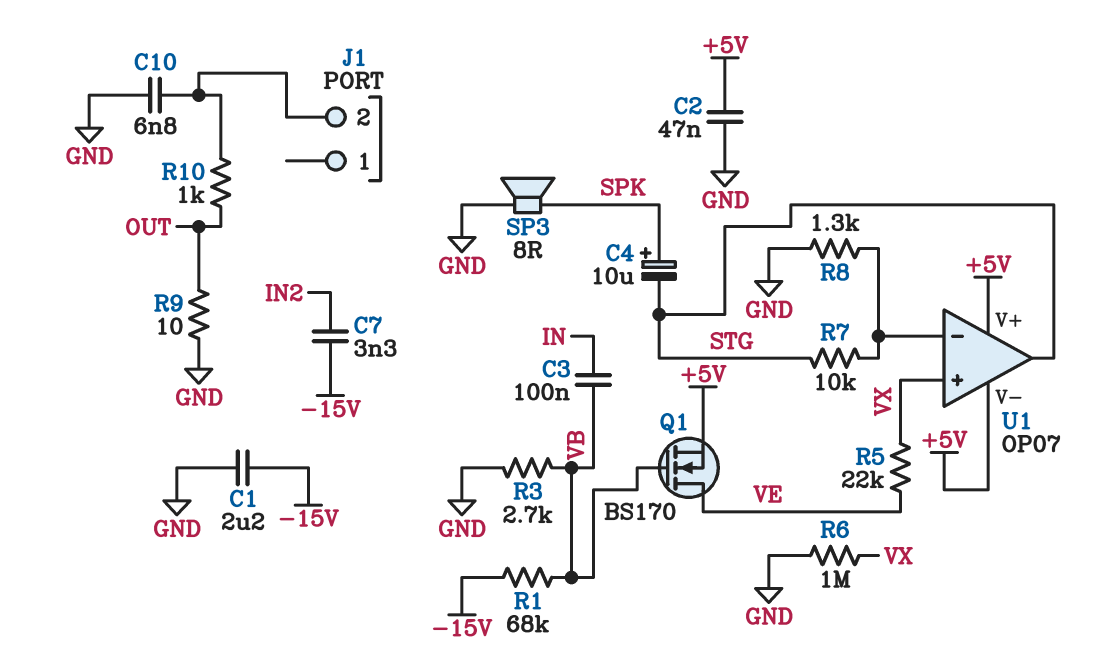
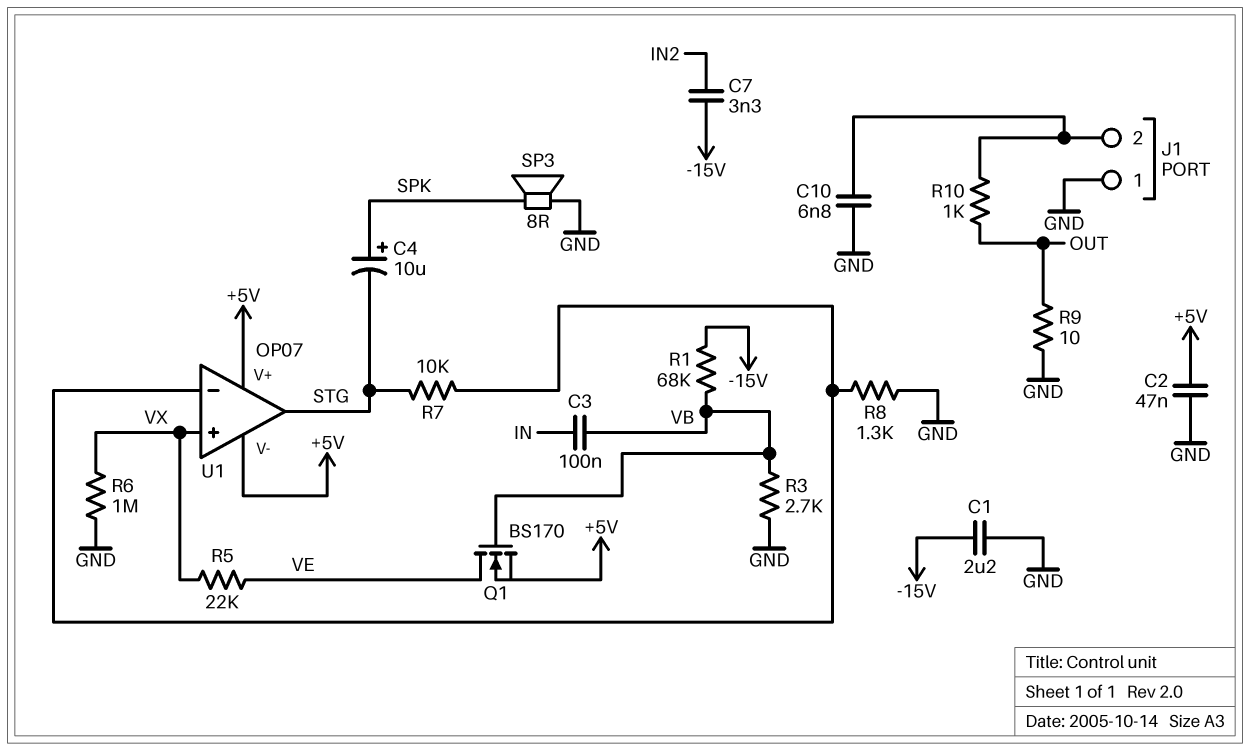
J1 pin 1: none -> GND

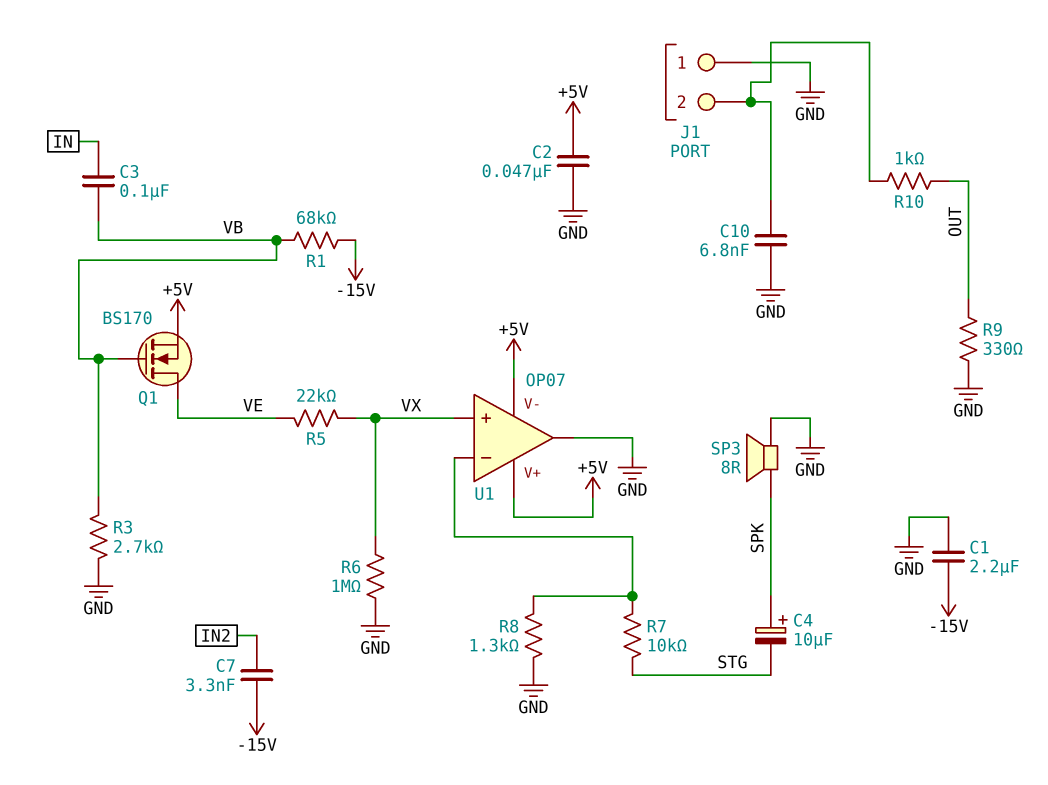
R9: 10 (GND, OUT) -> 330 (GND, OUT)
U1 pin out: STG -> GND

